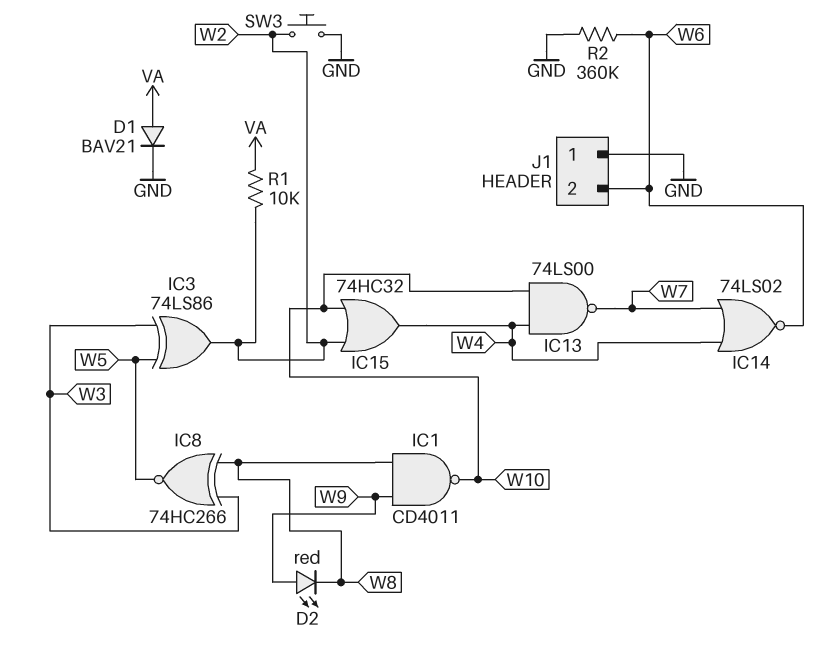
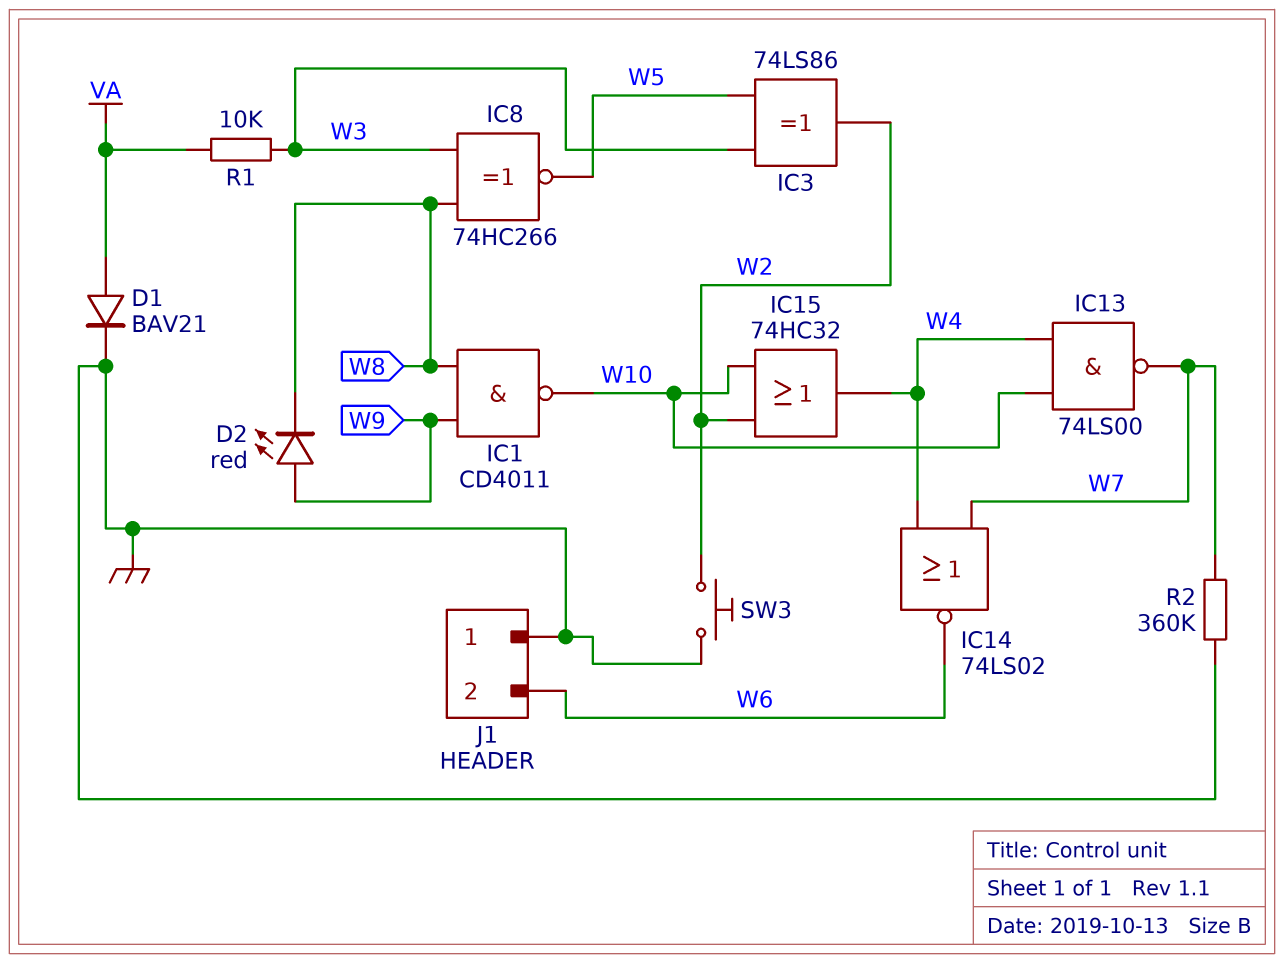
R1: 10k (VA, W2) -> 10k (VA, W3)
R2: 360k (GND, W6) -> 360k (GND, W7)

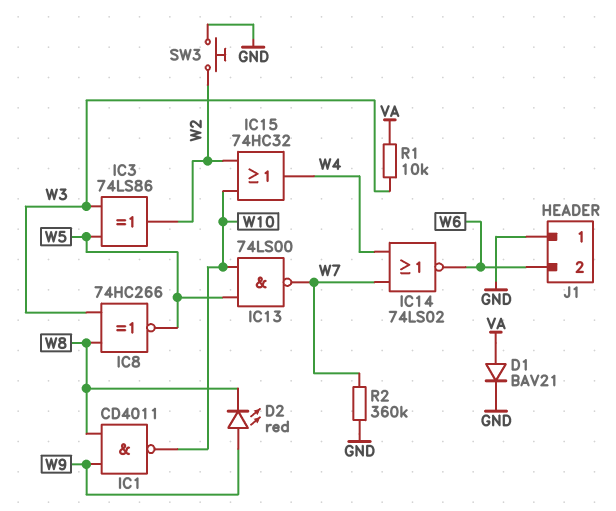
IC13: NAND 74LS00 (in W4, in W10, out W7) -> NAND 74LS00 (in W5, in W10, out W7)

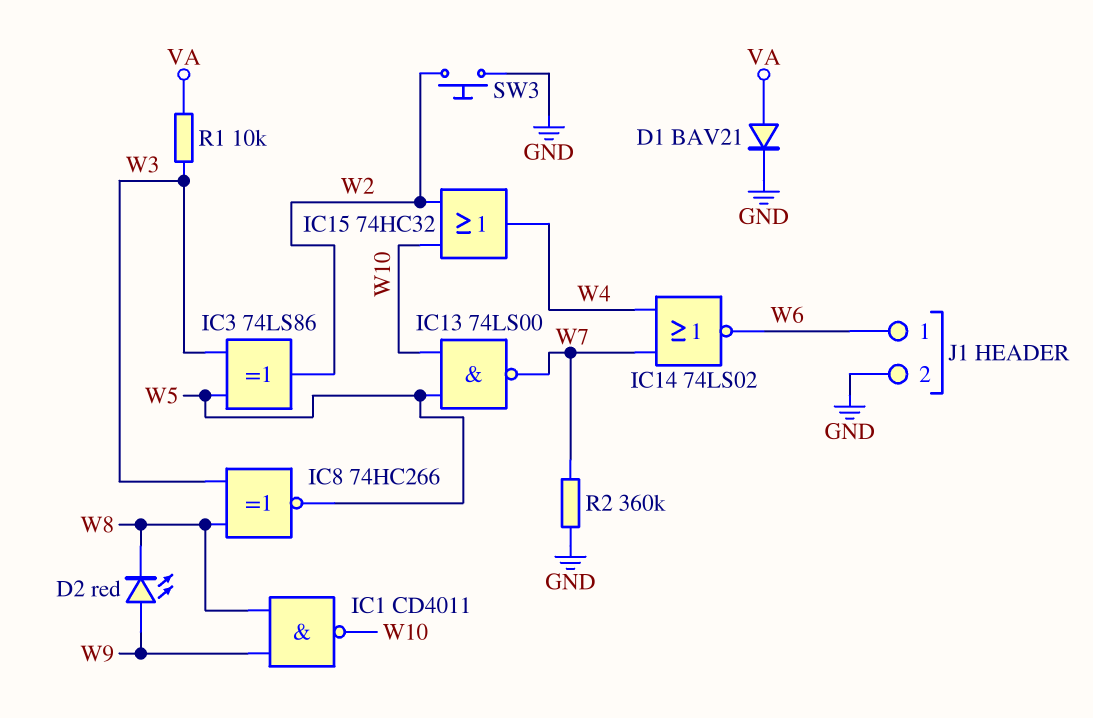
J1 pin 1: GND -> W6
J1 pin 2: W6 -> GND

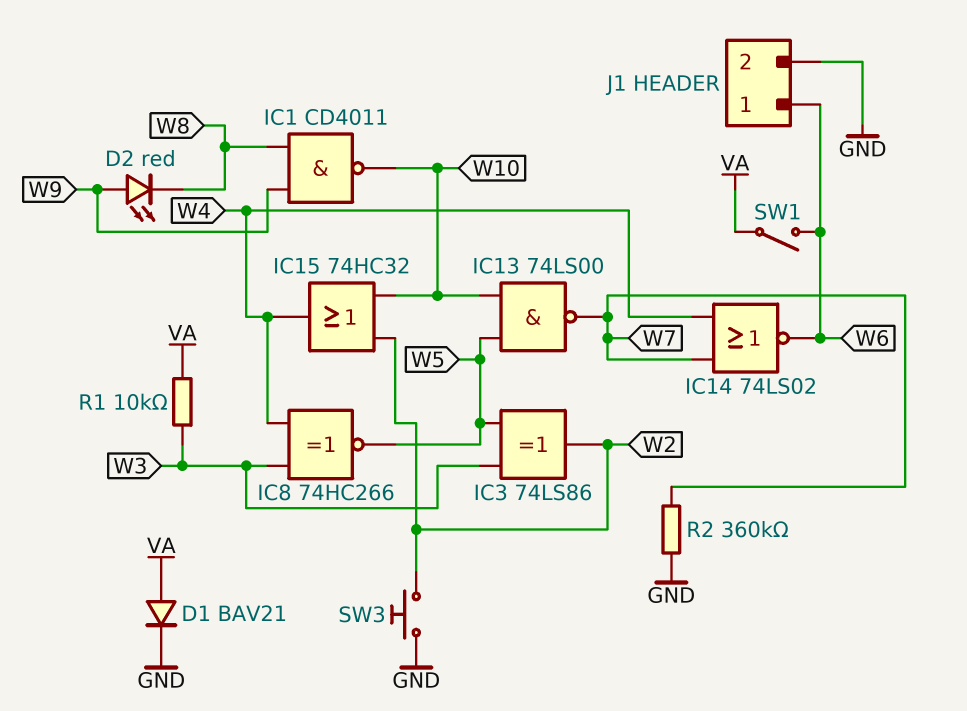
IC8: XNOR 74HC266 (in W3, in W8, out W5) -> XNOR 74HC266 (in W3, in W4, out W5)
SW1: none -> switch (VA, W6)

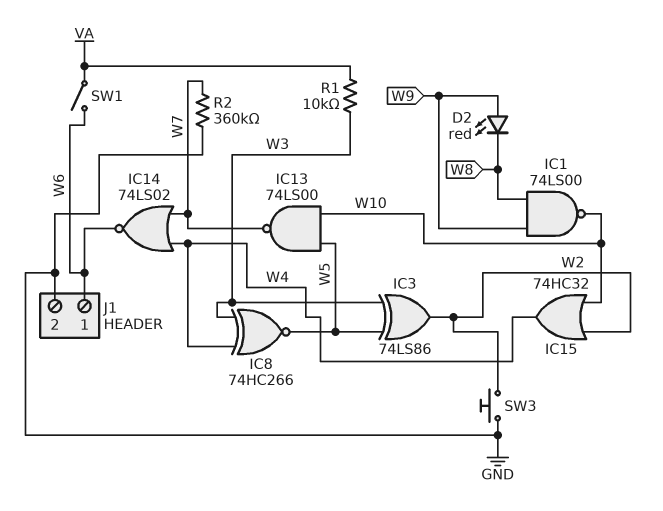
D1: diode BAV21 (A VA, K GND) -> none
IC1: NAND CD4011 (in W8, in W9, out W10) -> NAND 74LS00 (in W8, in W9, out W10)

